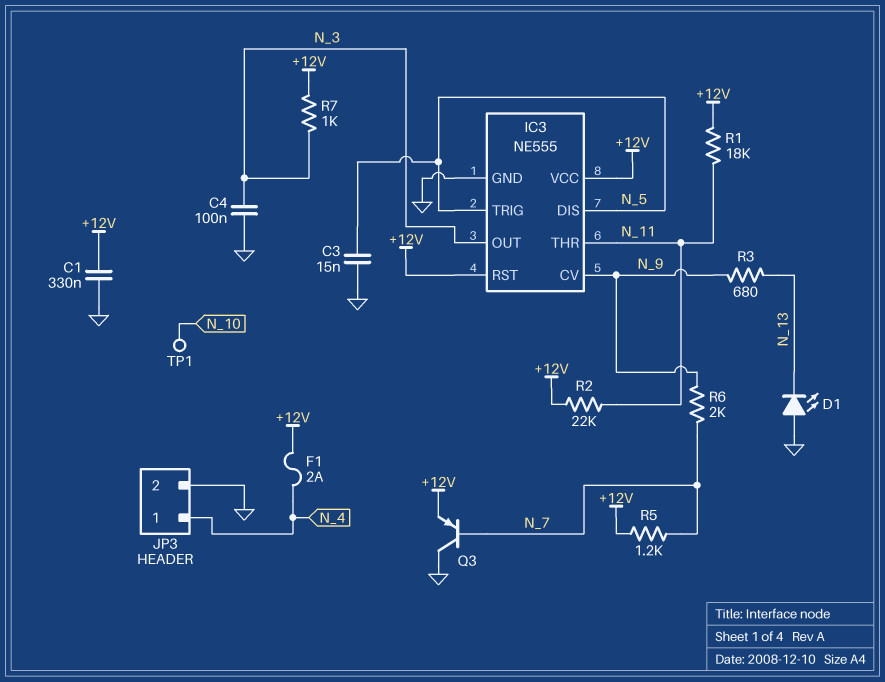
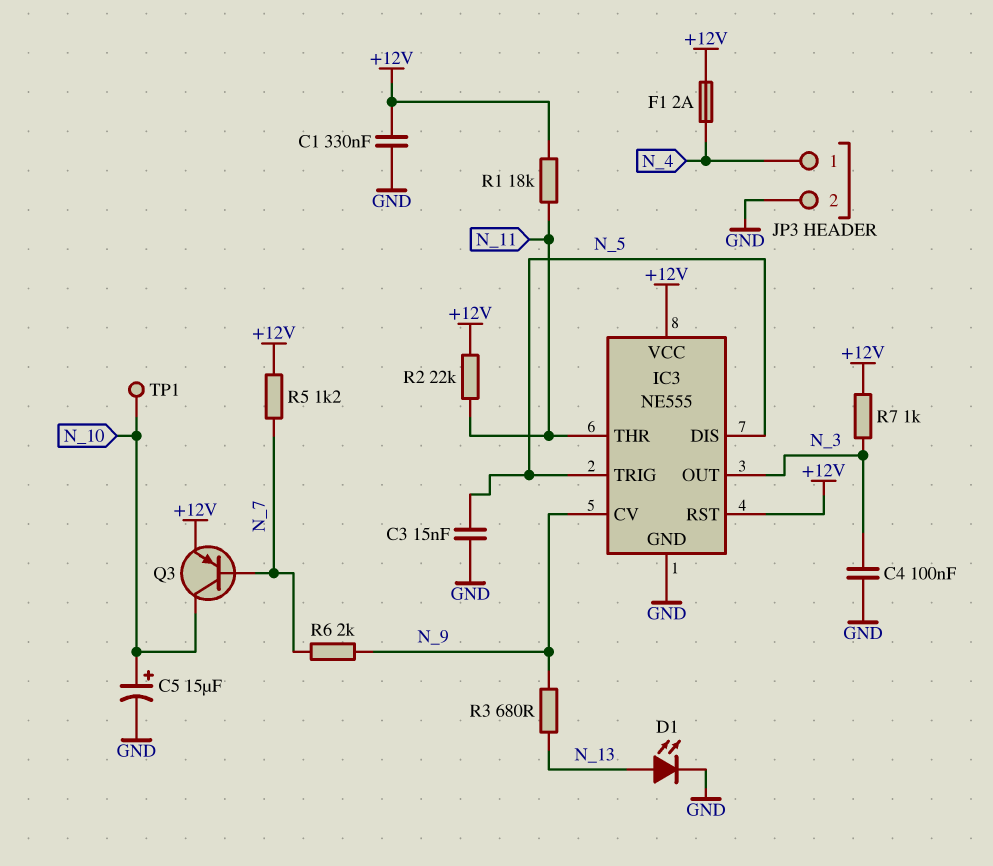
C5: none -> 15uF (plus N_10, minus GND)
D1: LED (A GND, K N_13) -> LED (A N_13, K GND)
Q3: PNP (B N_7, C GND, E +12V) -> PNP (B N_7, C N_10, E +12V)

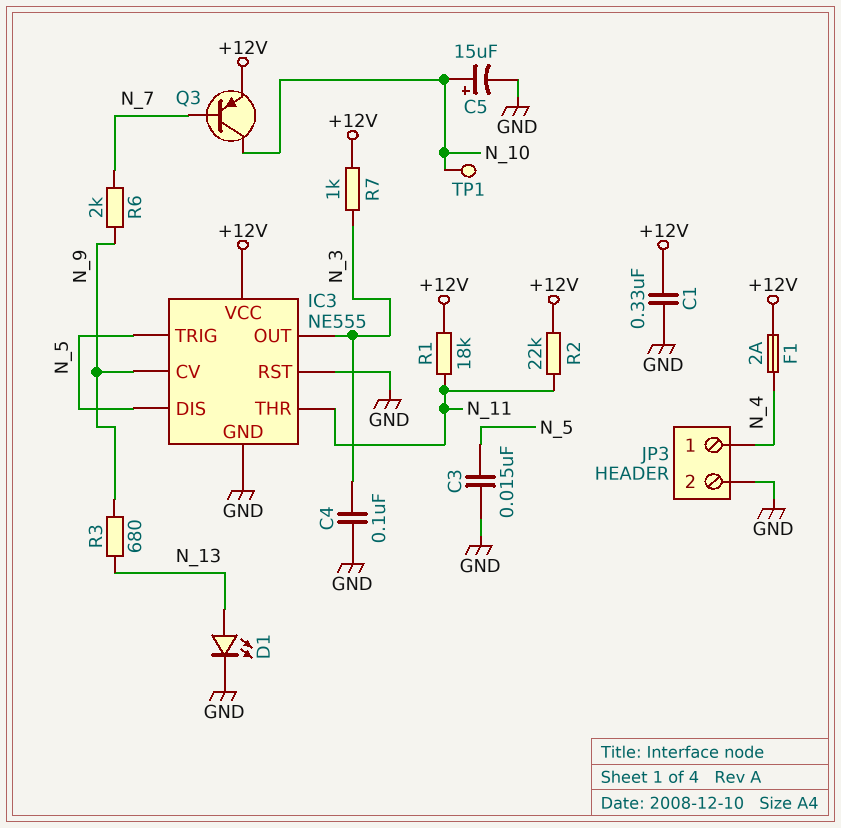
IC3 pin RST: +12V -> GND
R5: 1.2k (+12V, N_7) -> none

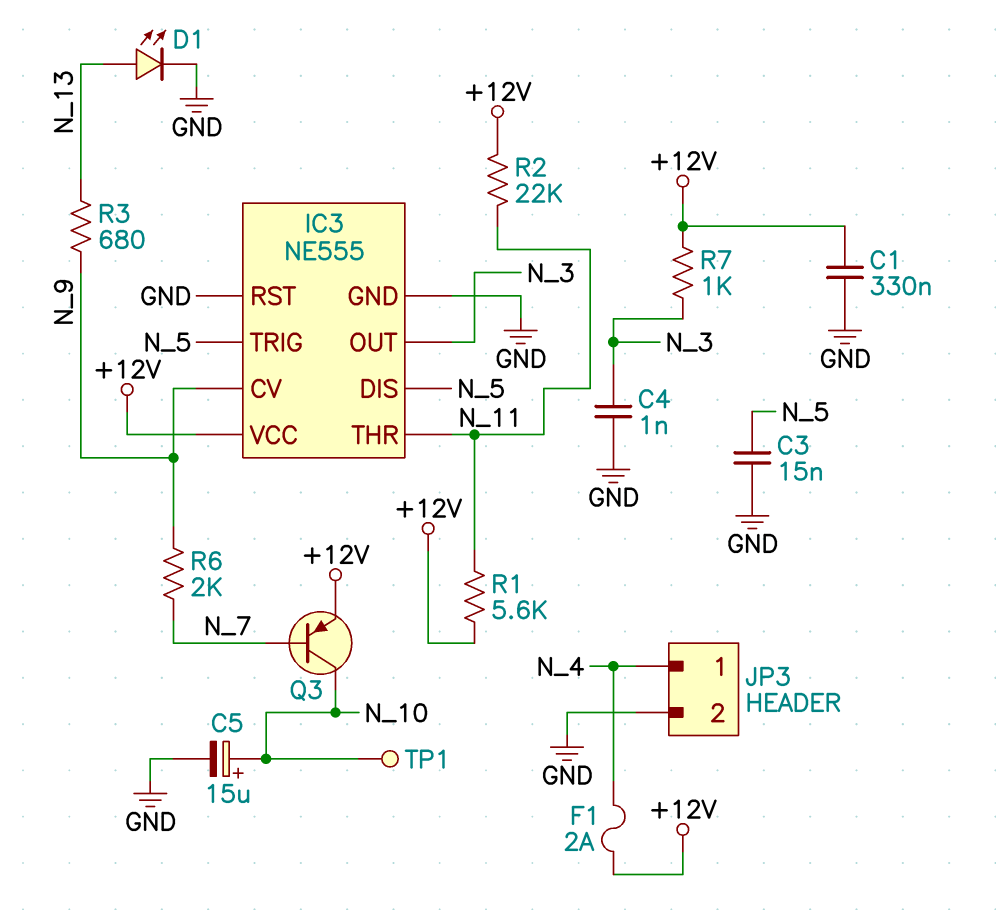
C4: 100nF (GND, N_3) -> 1nF (GND, N_3)
R1: 18k (+12V, N_11) -> 5.6k (+12V, N_11)

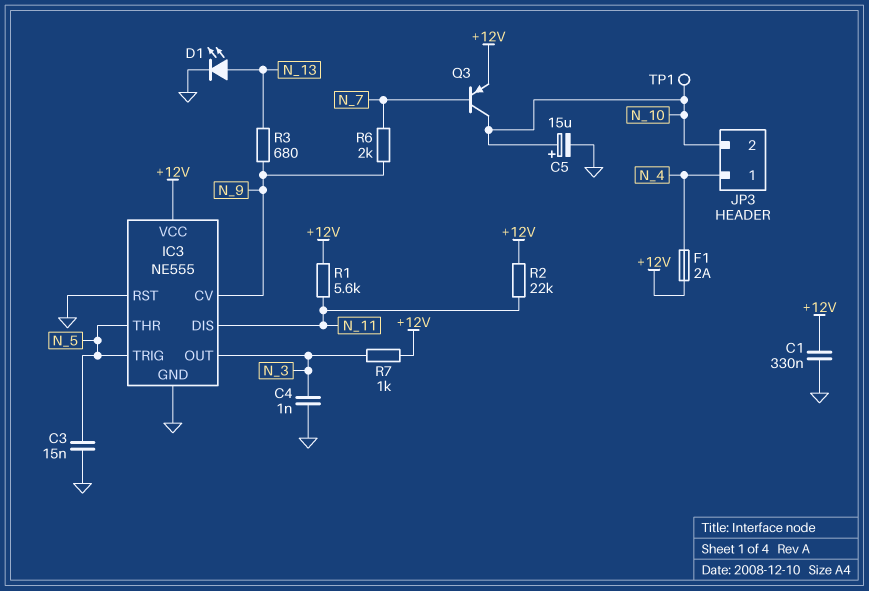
IC3 pin DIS: N_5 -> N_11
IC3 pin THR: N_11 -> N_5
JP3 pin 2: GND -> N_10

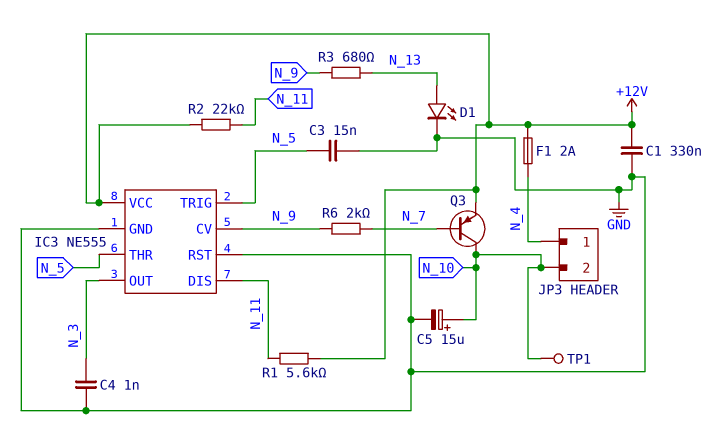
R7: 1k (+12V, N_3) -> none

